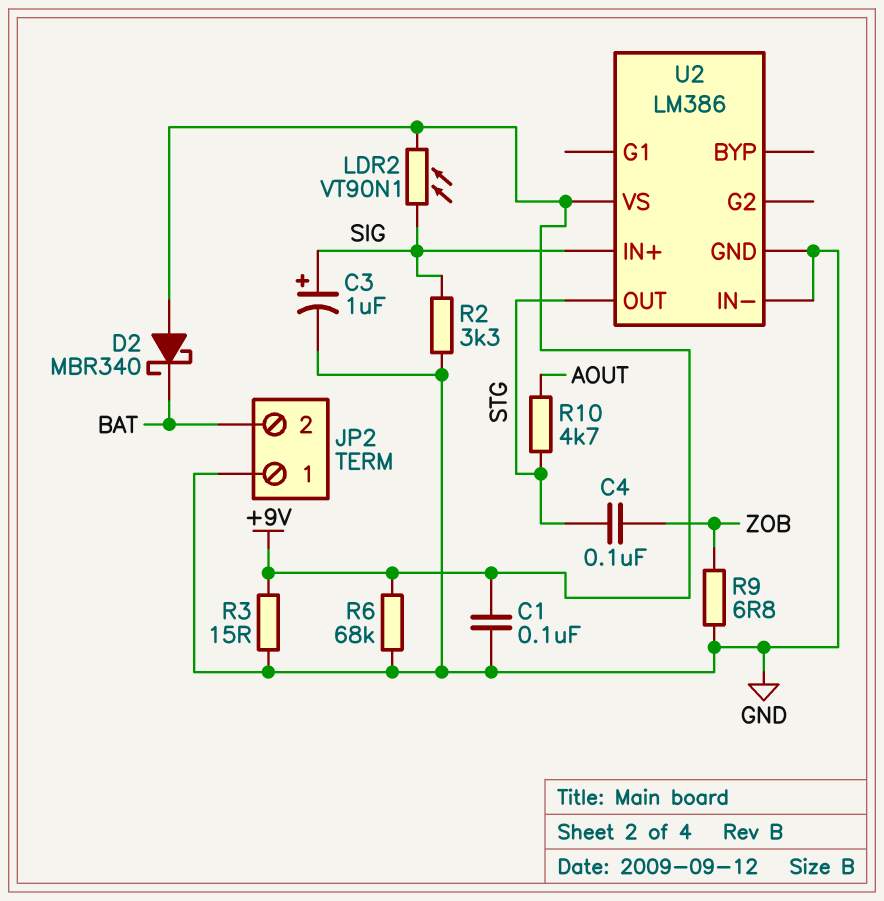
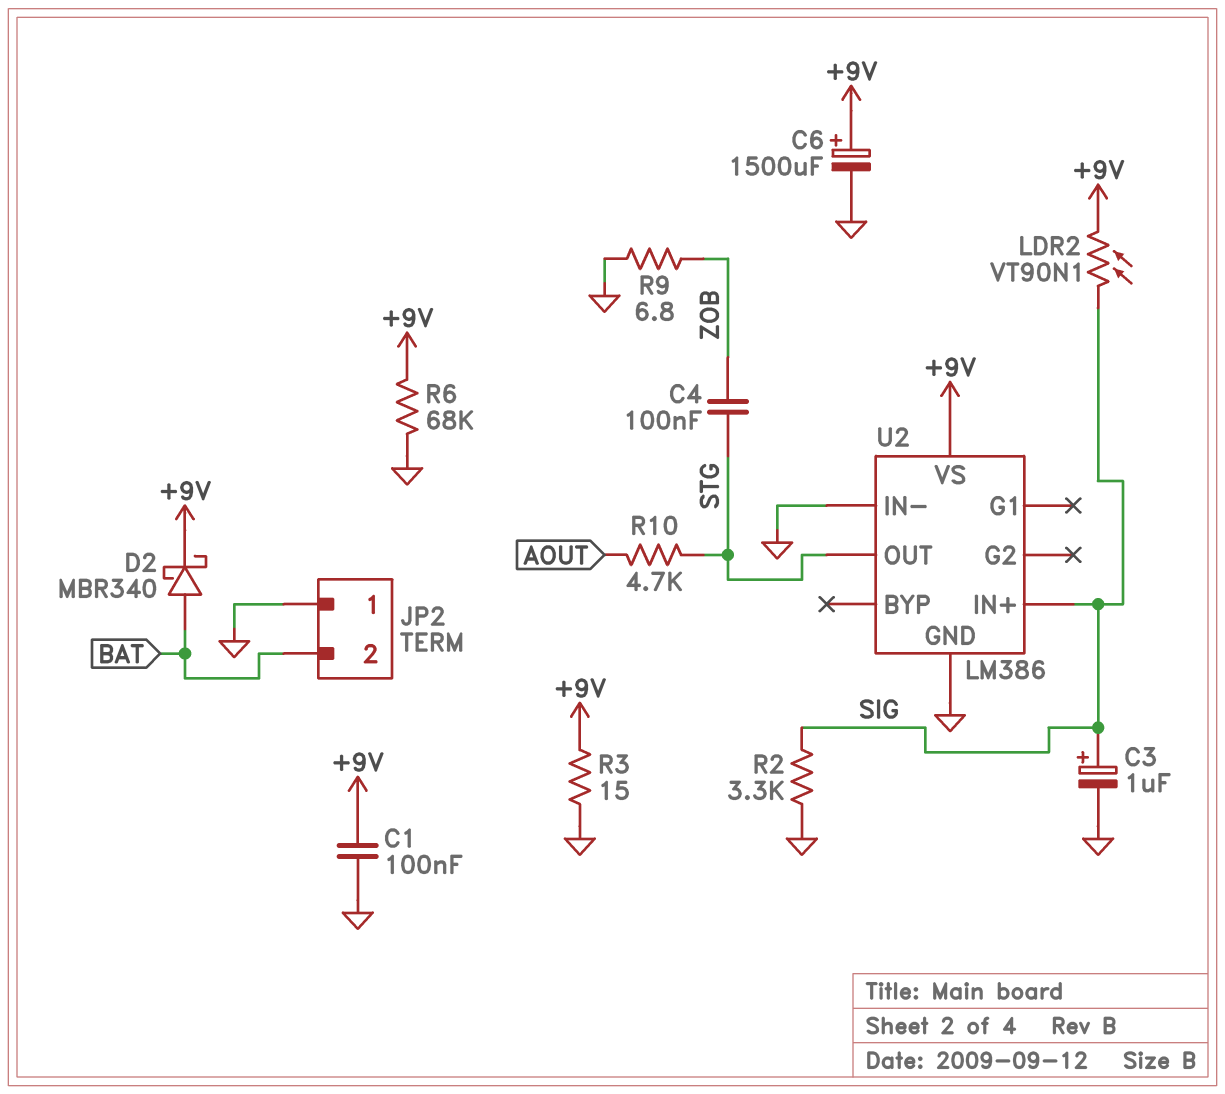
C6: none -> 1500uF (plus +9V, minus GND)
D2: schottky MBR340 (A +9V, K BAT) -> schottky MBR340 (A BAT, K +9V)

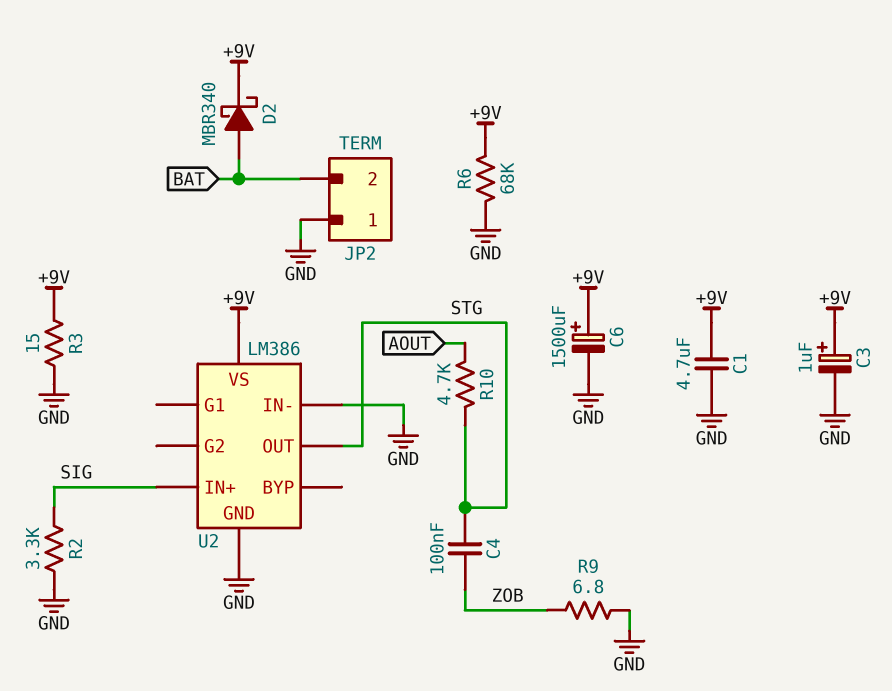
C1: 100nF (+9V, GND) -> 4.7uF (+9V, GND)
C3: 1uF (plus SIG, minus GND) -> 1uF (plus +9V, minus GND)
LDR2: VT90N1 (+9V, SIG) -> none

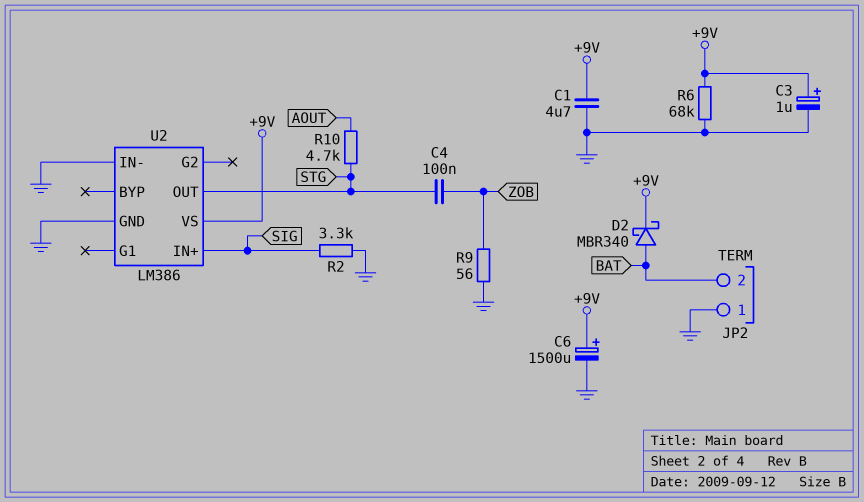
R3: 15 (+9V, GND) -> none
R9: 6.8 (GND, ZOB) -> 56 (GND, ZOB)

